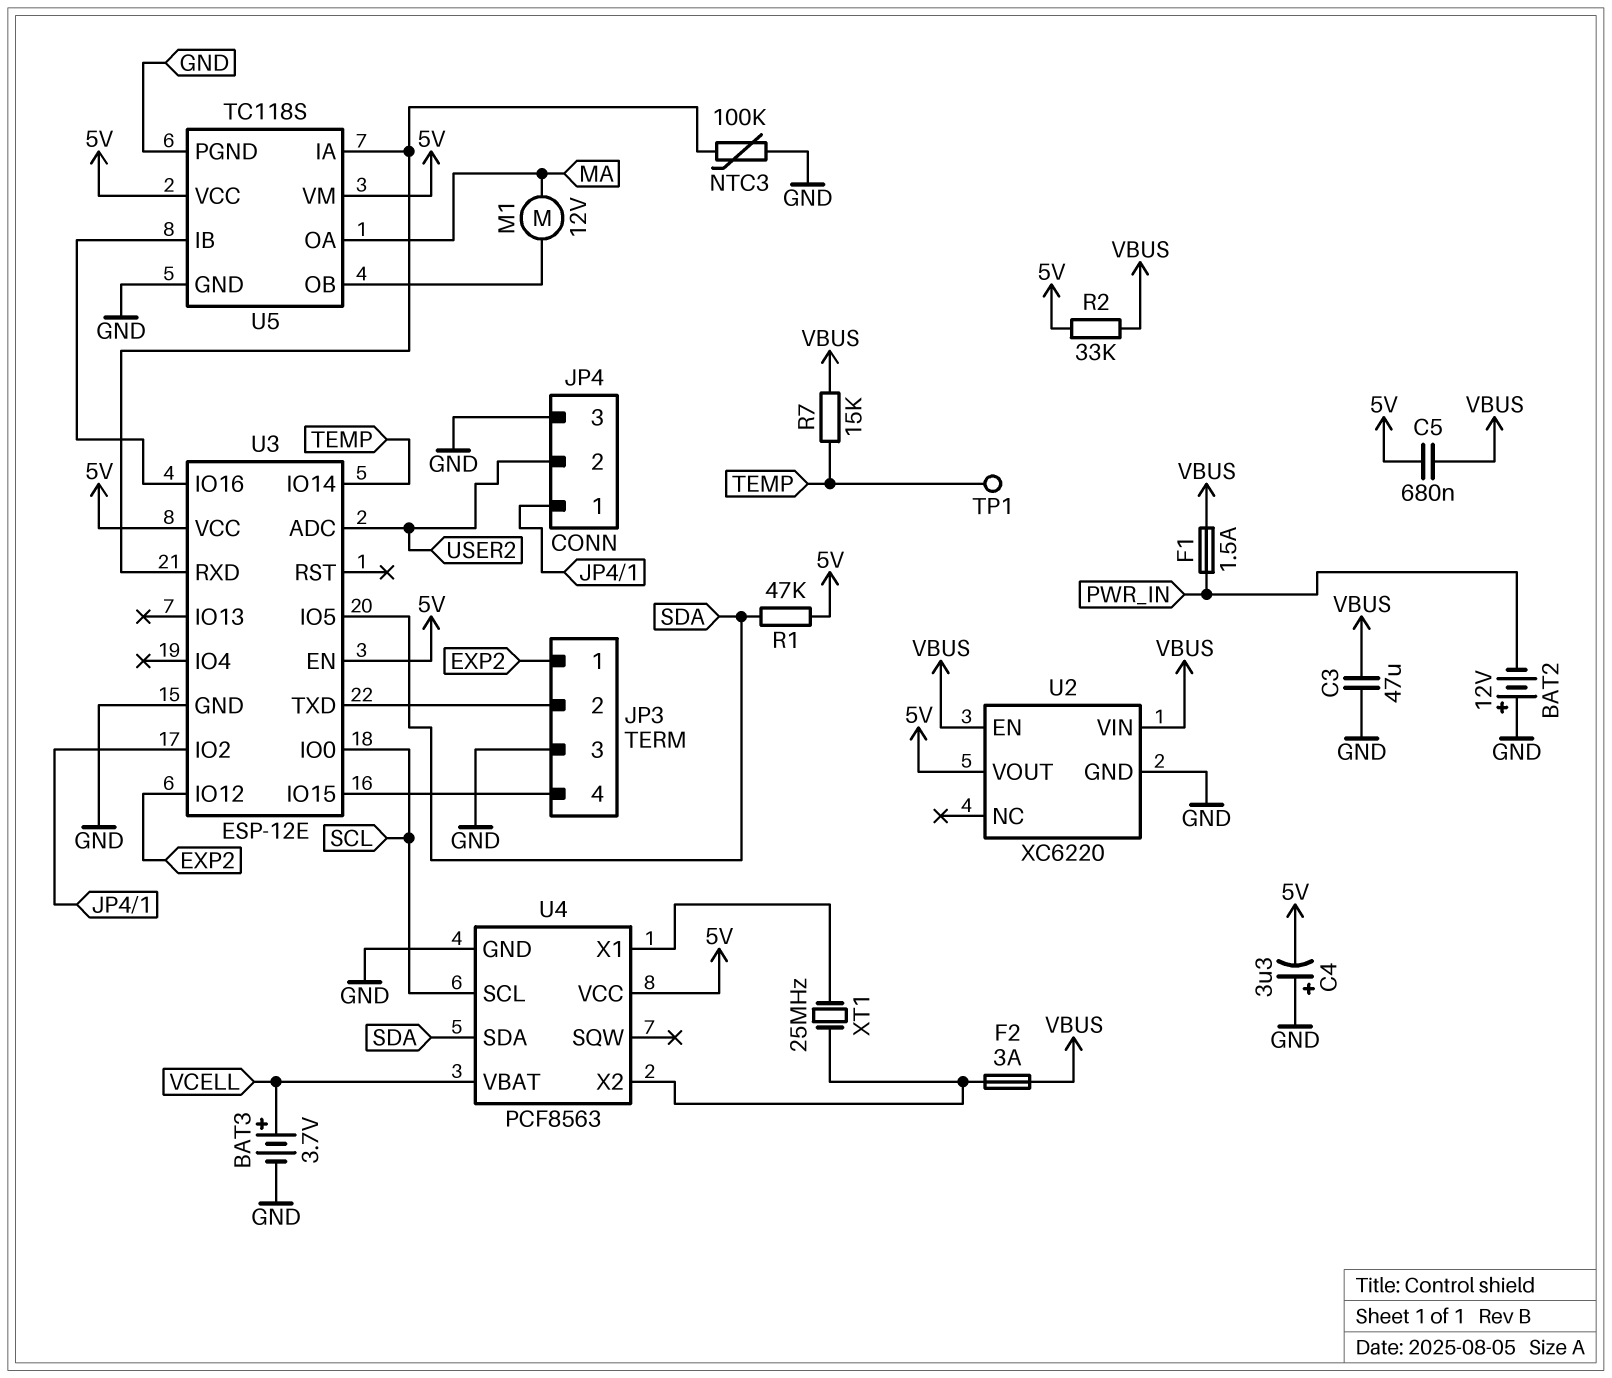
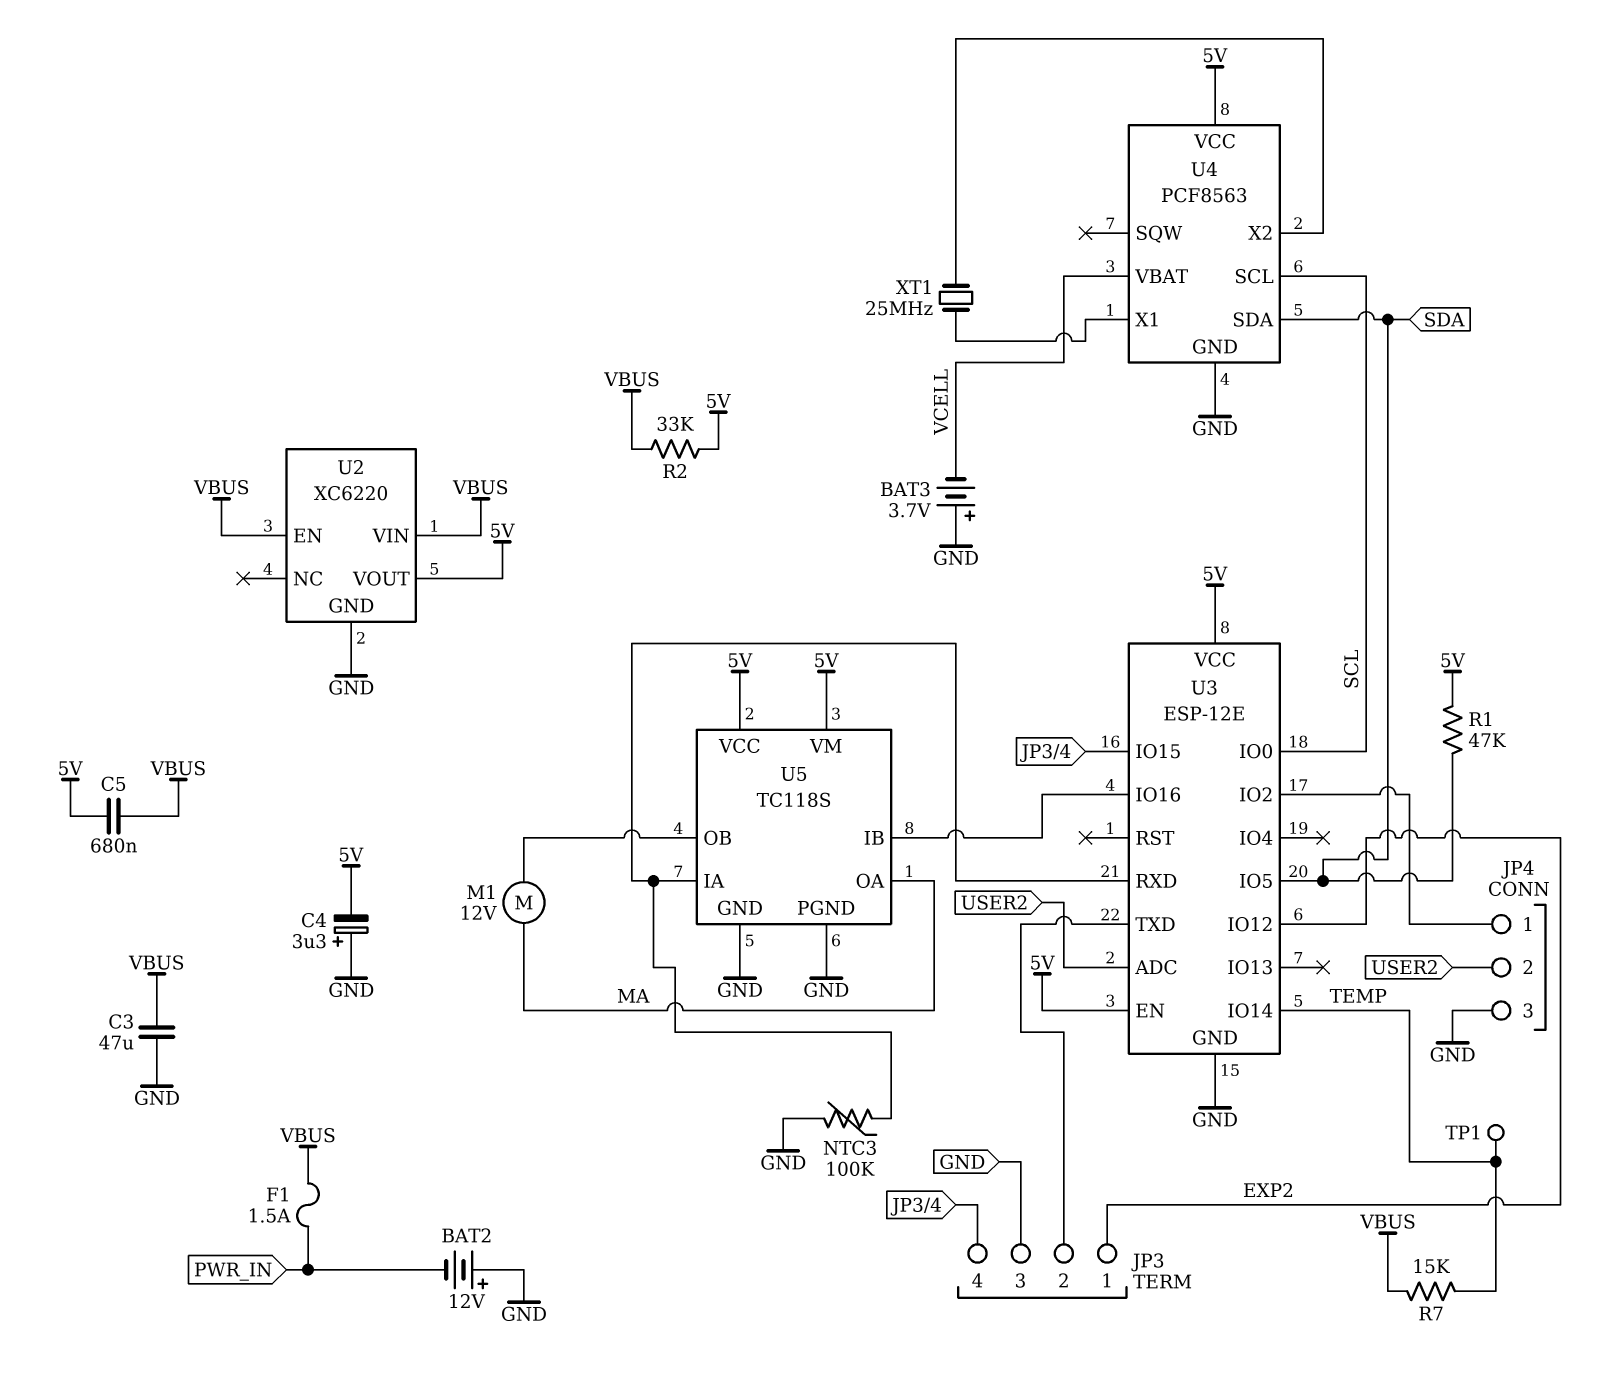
BAT3: 3.7V (plus VCELL, minus GND) -> 3.7V (plus GND, minus VCELL)
F2: 3A (U4/X2, VBUS) -> none

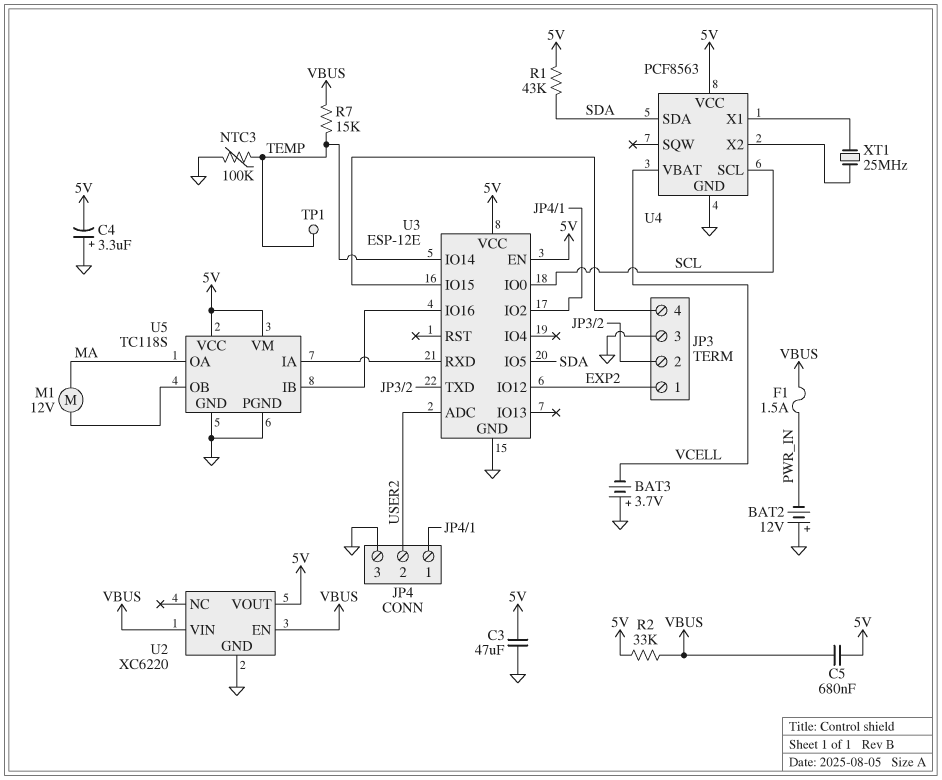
C3: 47uF (GND, VBUS) -> 47uF (5V, GND)
NTC3: 100k (GND, U3/RXD) -> 100k (GND, TEMP)
R1: 47k (5V, SDA) -> 43k (5V, SDA)

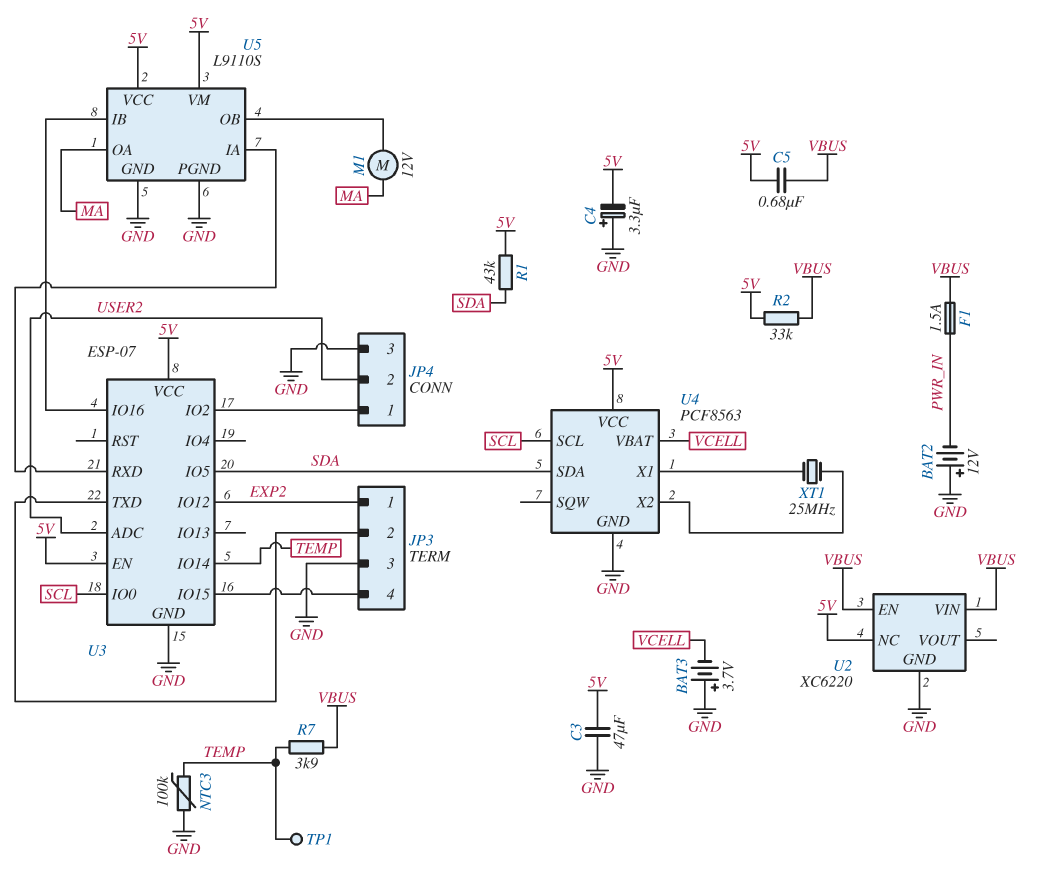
R7: 15k (TEMP, VBUS) -> 3.9k (TEMP, VBUS)
U2 pin NC: none -> 5V
U2 pin VOUT: 5V -> none
U3: ESP-12E -> ESP-07
U5: TC118S -> L9110S

